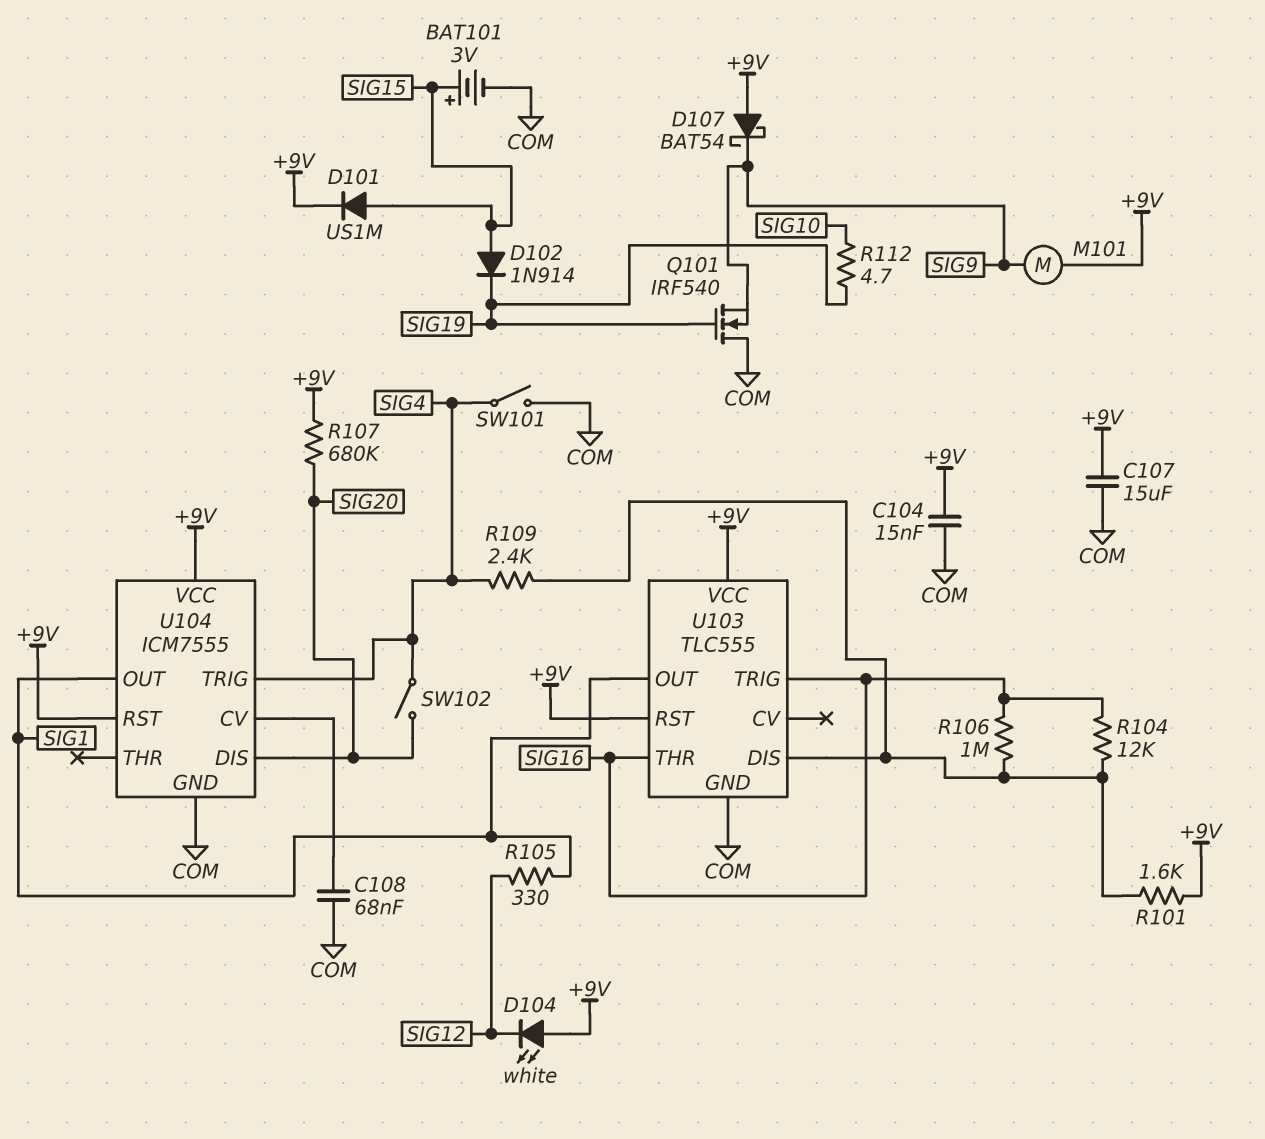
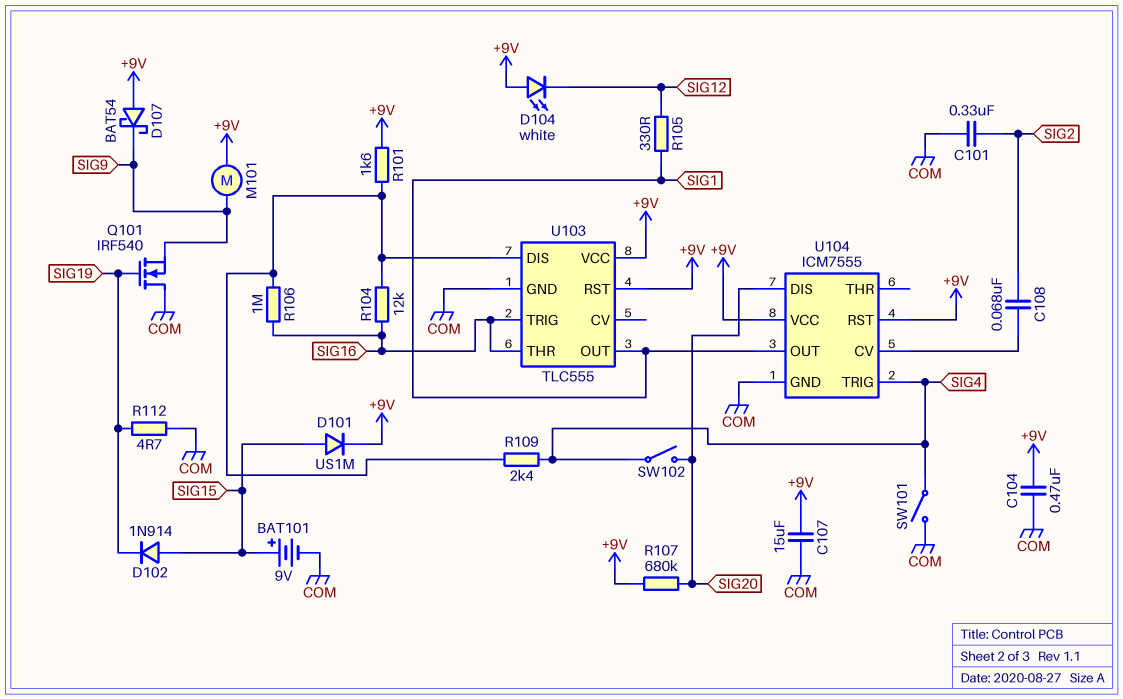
BAT101: 3V (plus SIG15, minus COM) -> 9V (plus SIG15, minus COM)
C101: none -> 330nF (COM, SIG2)
C104: 15nF (+9V, COM) -> 470nF (+9V, COM)
C108: 68nF (COM, U104/CV) -> 68nF (SIG2, U104/CV)
R112: 4.7 (SIG10, SIG19) -> 4.7 (COM, SIG19)

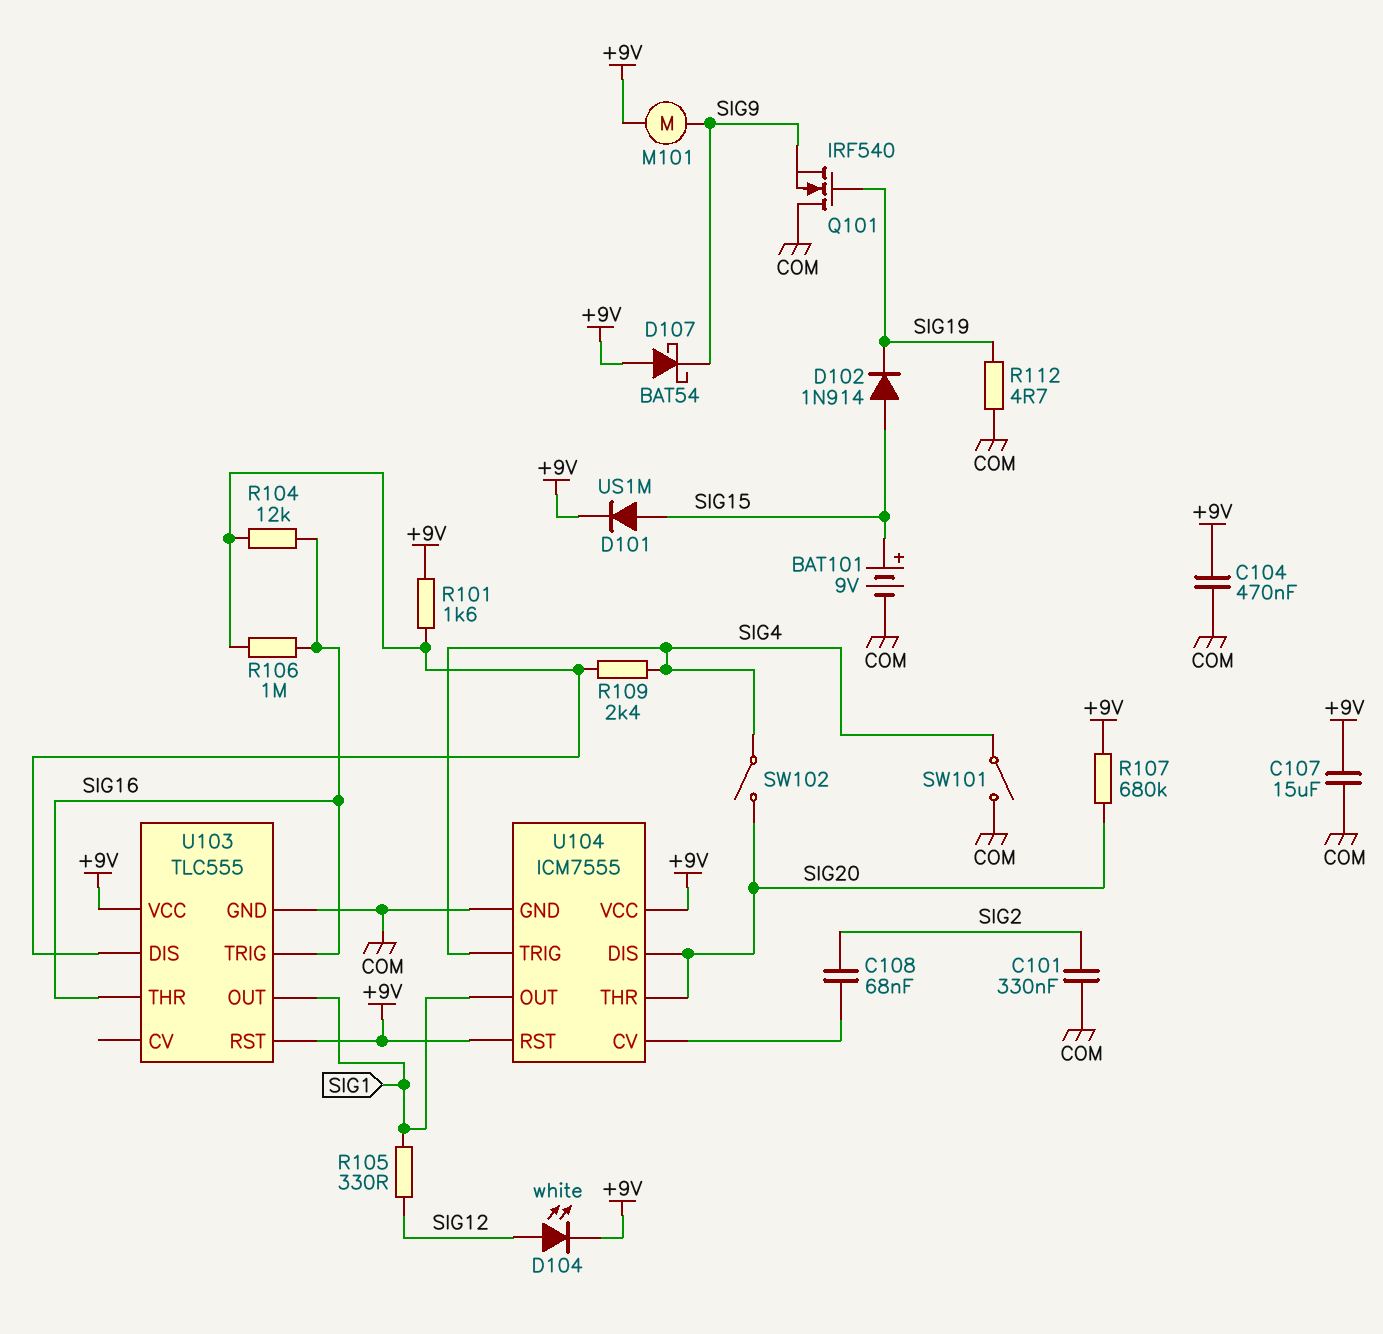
D104: LED white (A +9V, K SIG12) -> LED white (A SIG12, K +9V)
U104 pin THR: none -> SIG20

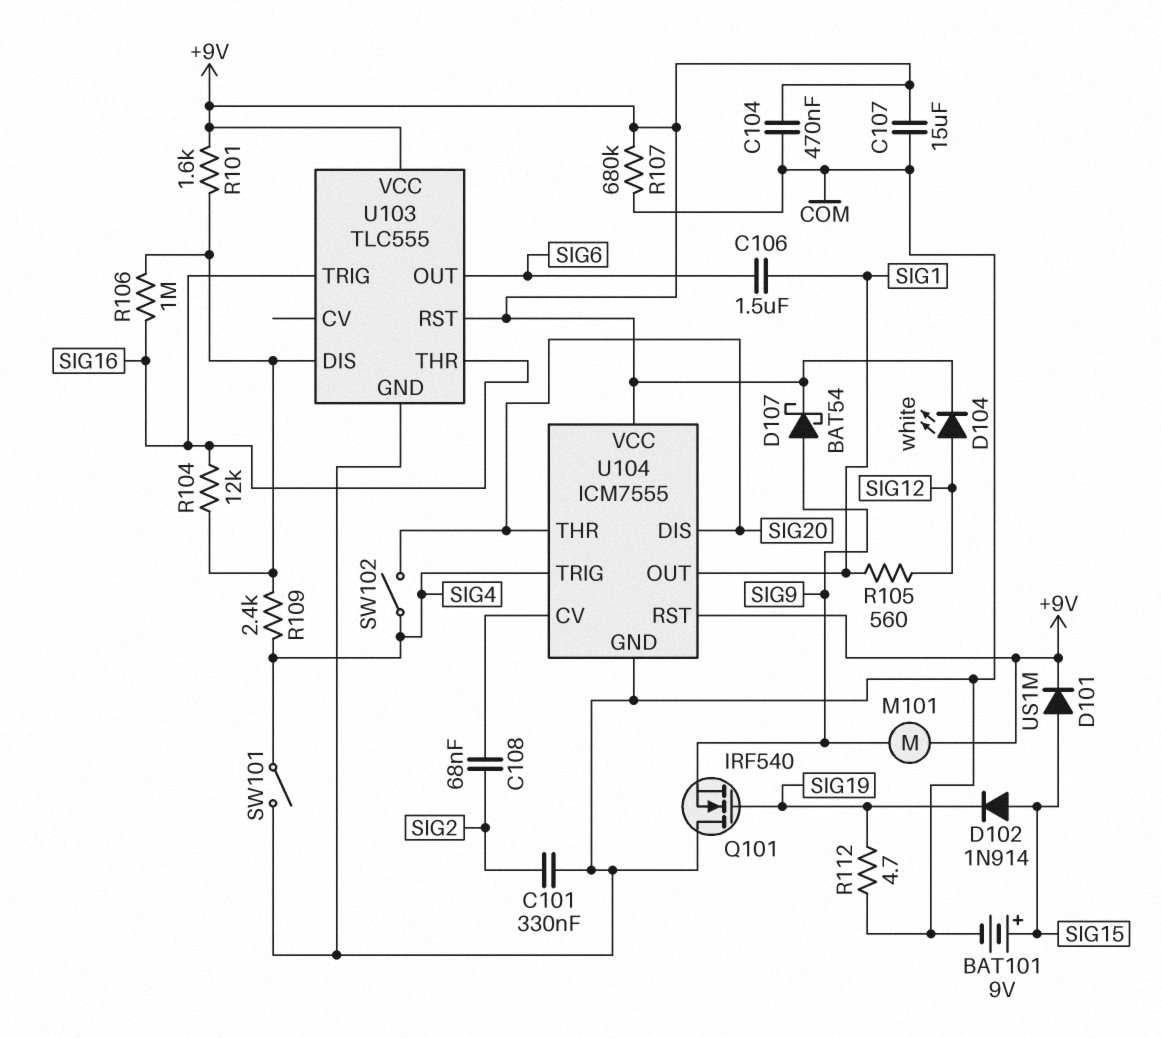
C106: none -> 1.5uF (SIG1, SIG6)
D107: schottky BAT54 (A +9V, K SIG9) -> schottky BAT54 (A SIG9, K +9V)
R105: 330 (SIG1, SIG12) -> 560 (SIG1, SIG12)
R107: 680k (+9V, SIG20) -> 680k (+9V, COM)
U103 pin OUT: SIG1 -> SIG6

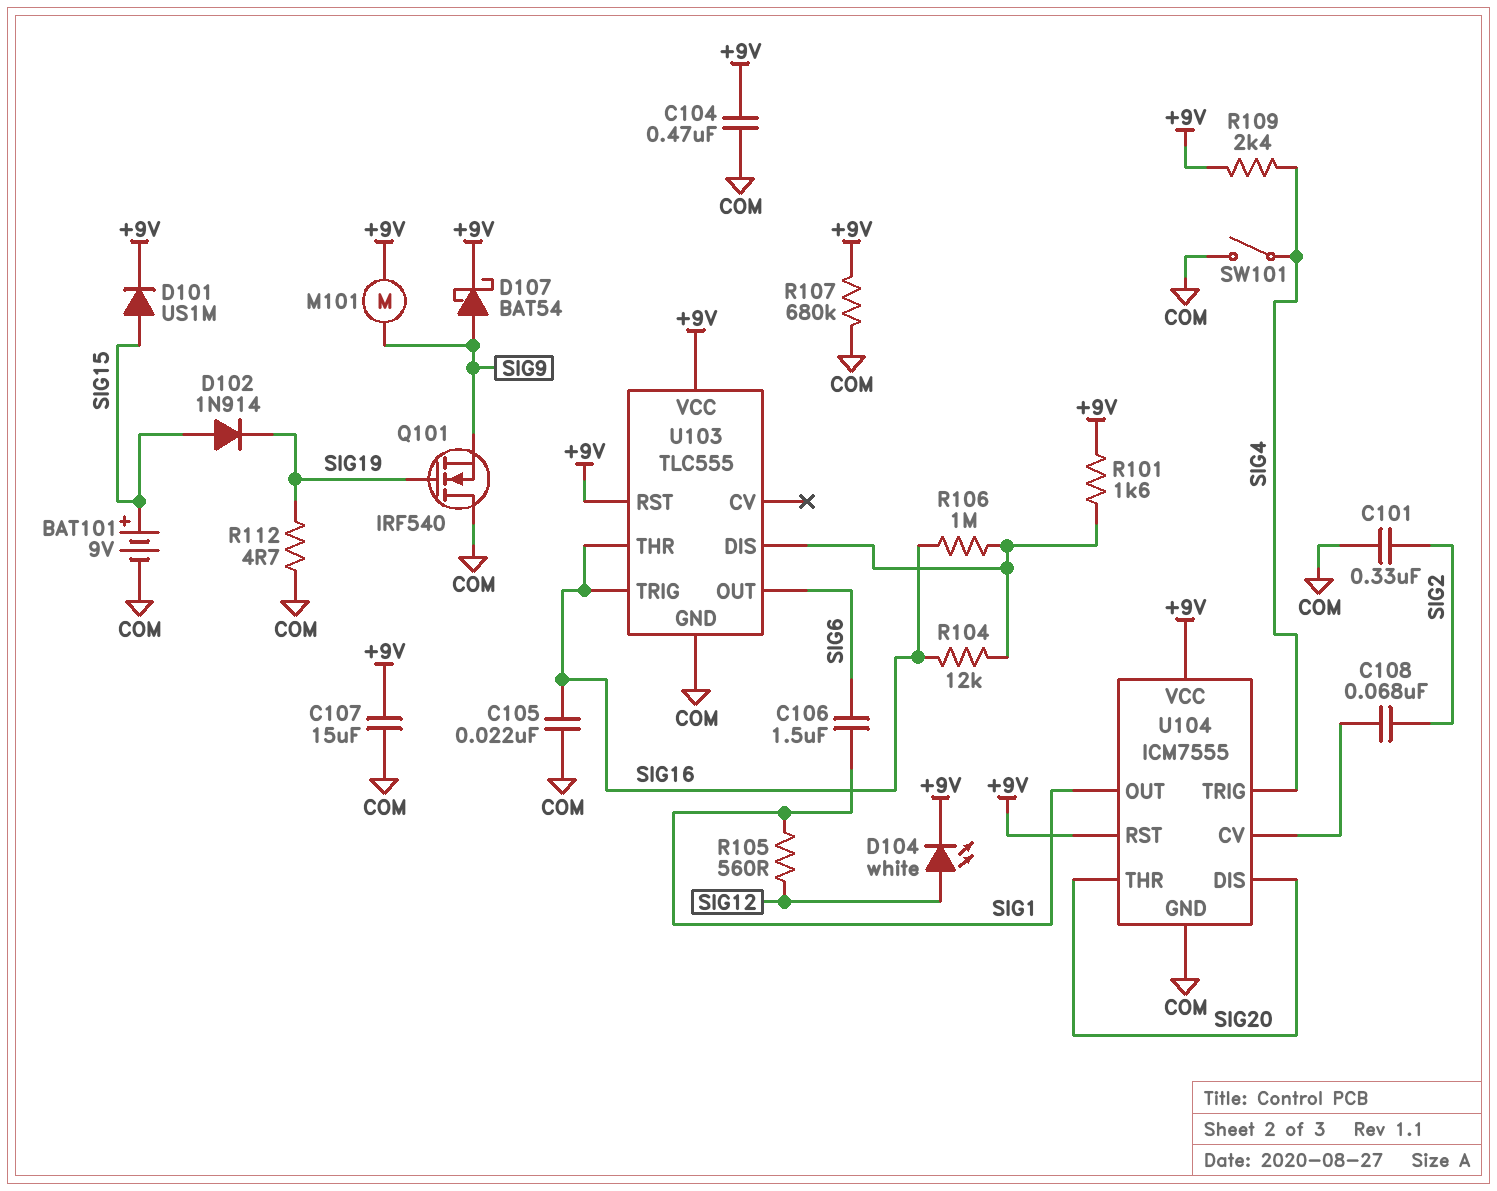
C105: none -> 22nF (COM, SIG16)
R109: 2.4k (SIG4, U103/DIS) -> 2.4k (+9V, SIG4)
SW102: switch (SIG4, SIG20) -> none

